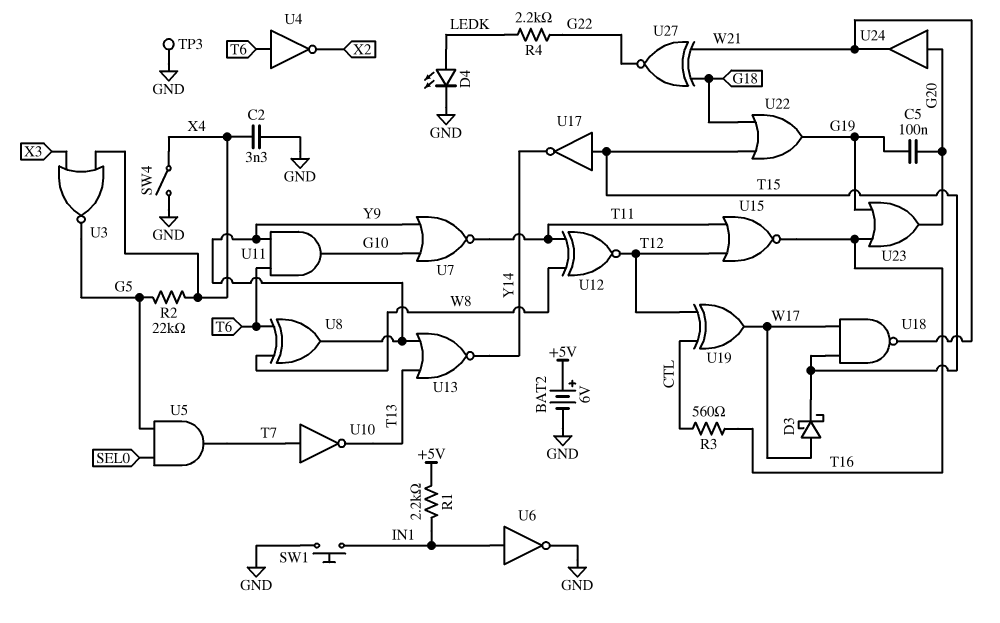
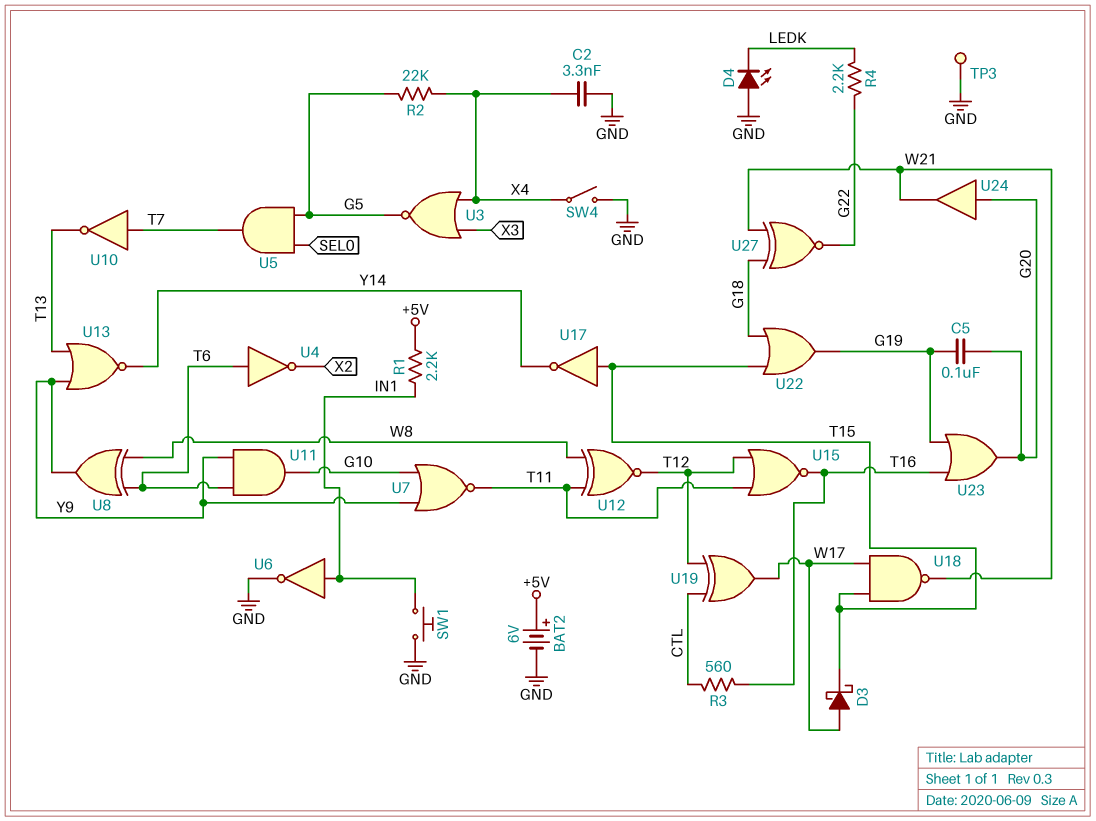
D4: LED (A LEDK, K GND) -> LED (A GND, K LEDK)

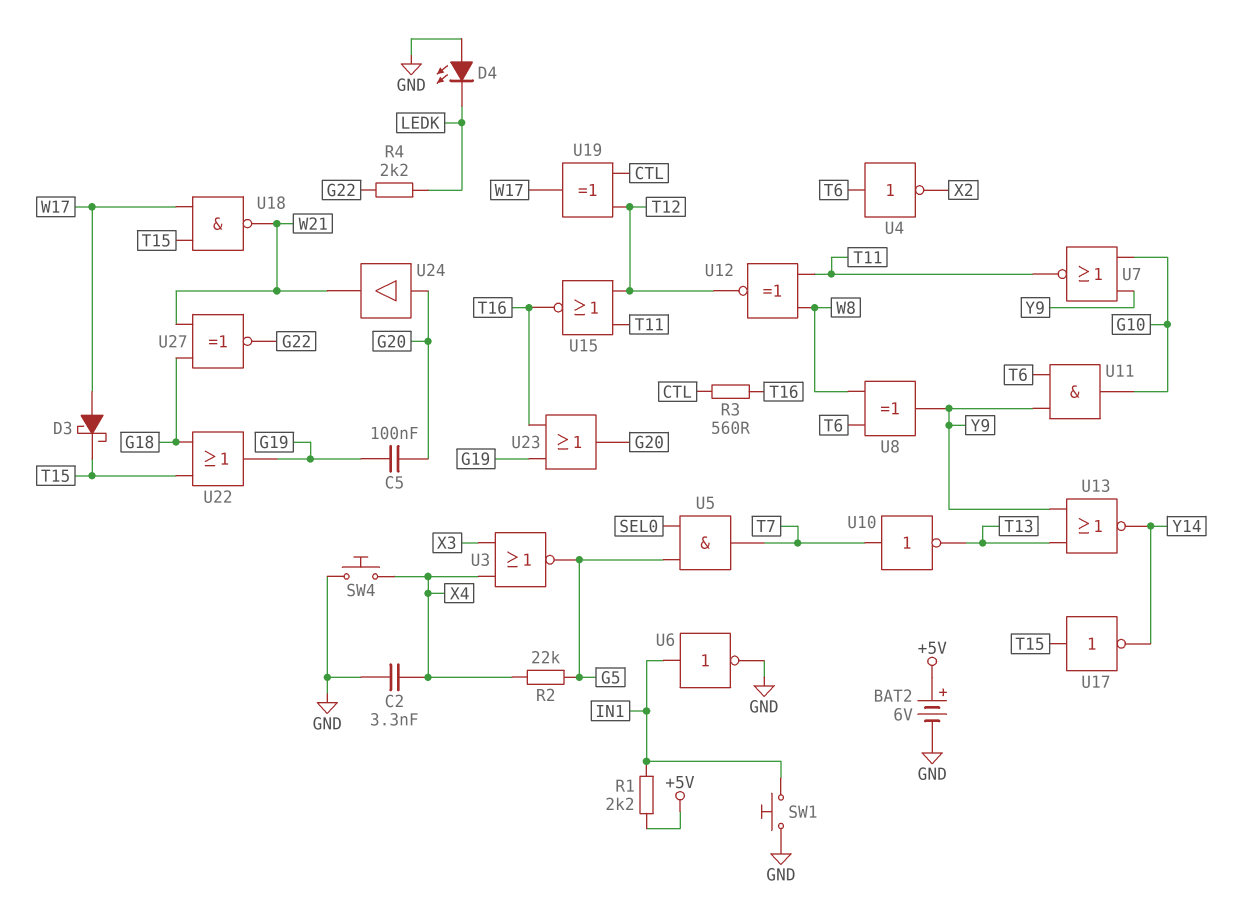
SW4: switch (GND, X4) -> button (GND, X4)
TP3: test point (GND) -> none

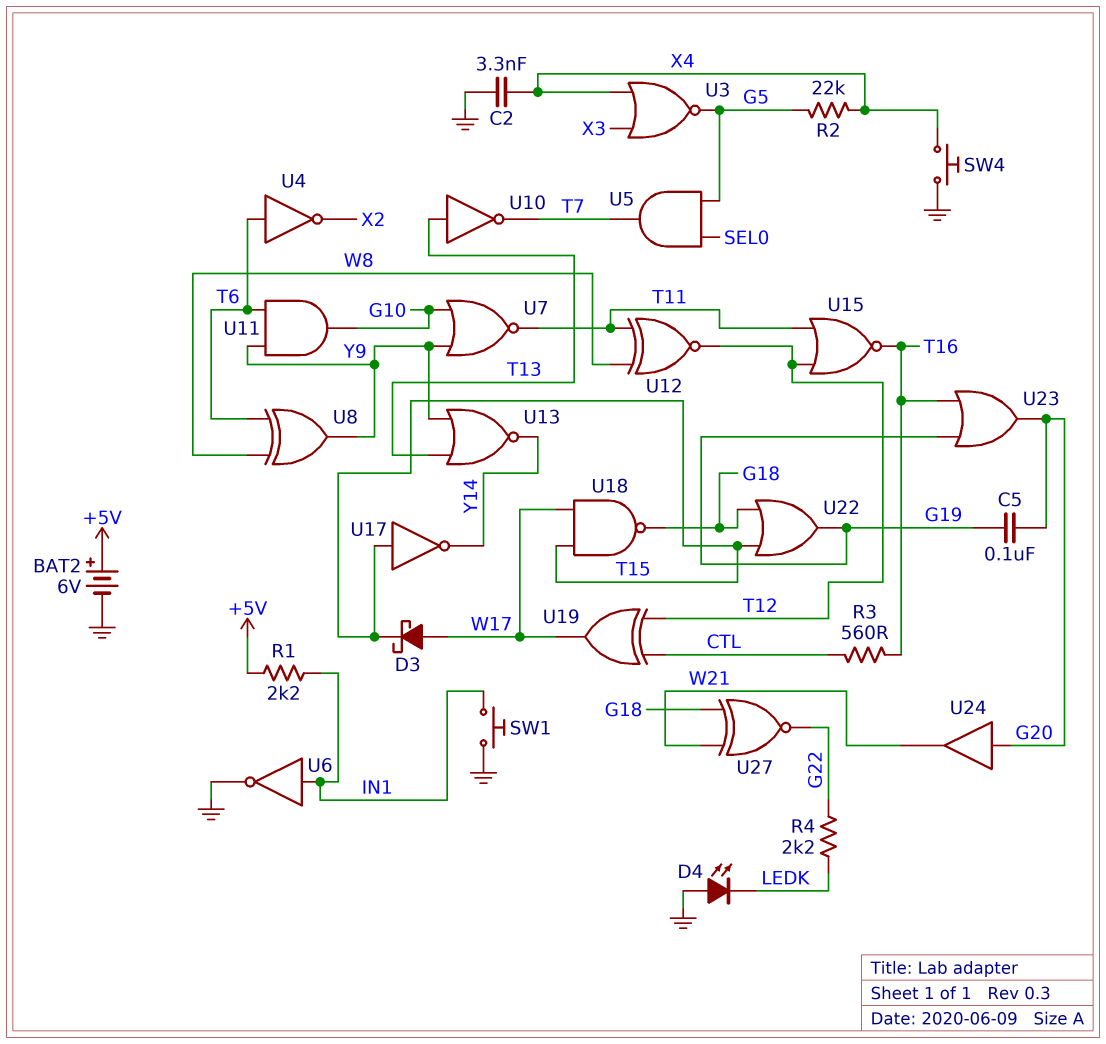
U10: NOT (in T7, out T13) -> NOT (in T13, out T7)
U18: NAND (in T15, in W17, out W21) -> NAND (in T15, in W17, out G18)

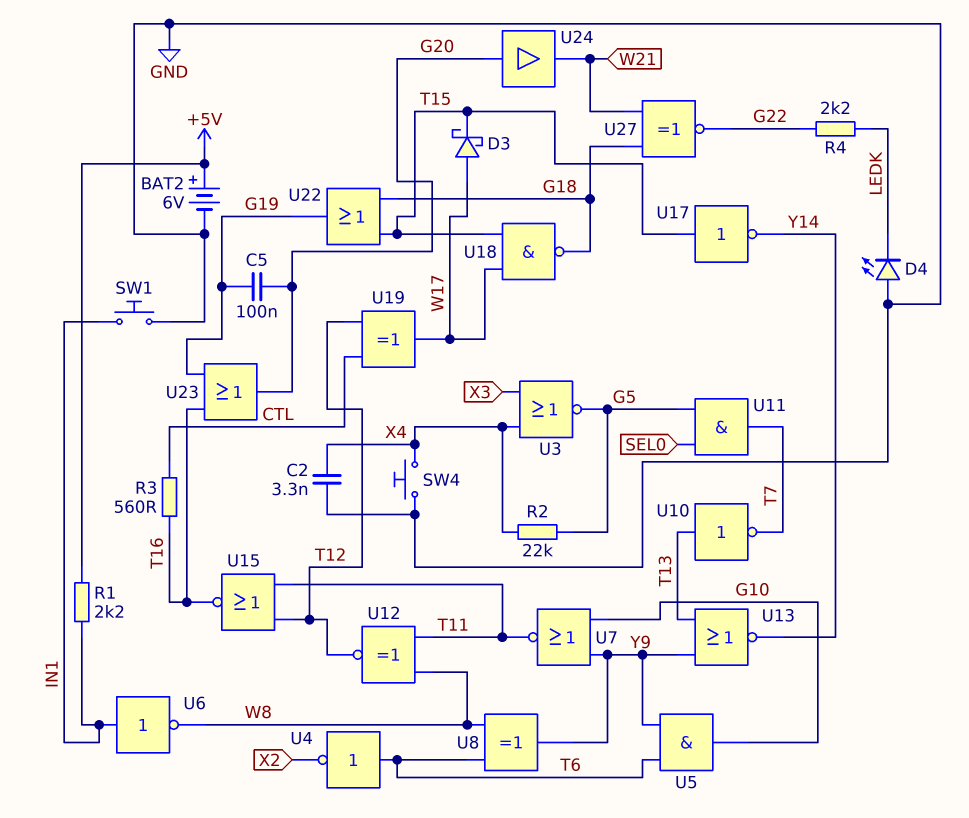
U5: AND (in G5, in SEL0, out T7) -> AND (in T6, in Y9, out G10)
U6: NOT (in IN1, out GND) -> NOT (in IN1, out W8)
U11: AND (in T6, in Y9, out G10) -> AND (in G5, in SEL0, out T7)

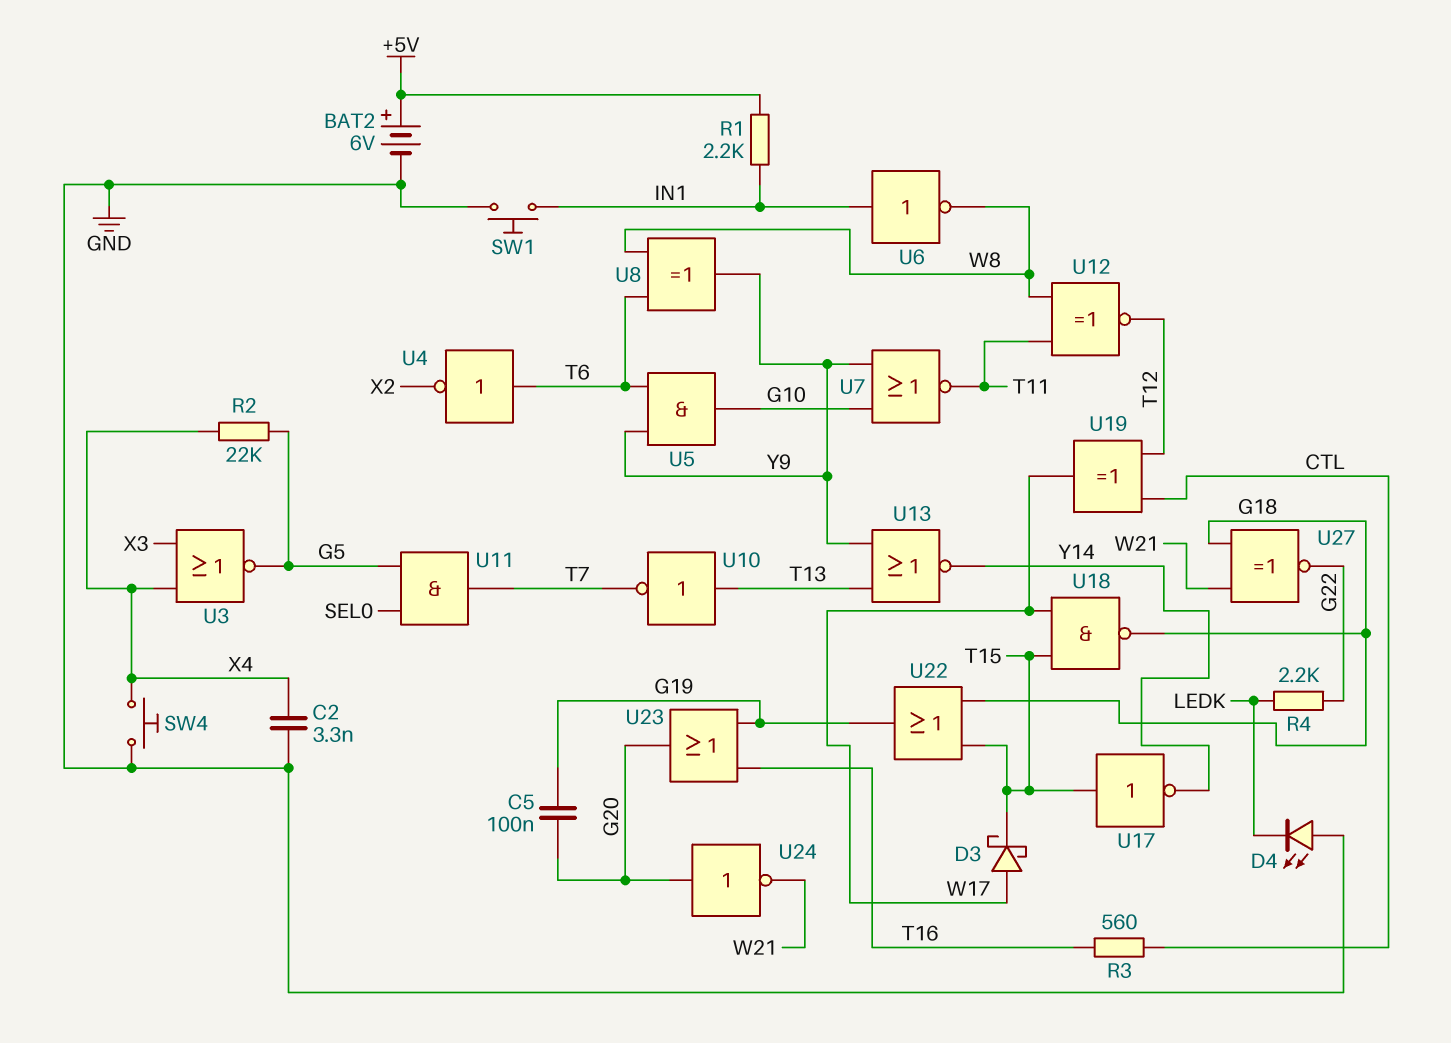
U15: NOR (in T11, in T12, out T16) -> none
U24: buffer (in G20, out W21) -> NOT (in G20, out W21)

